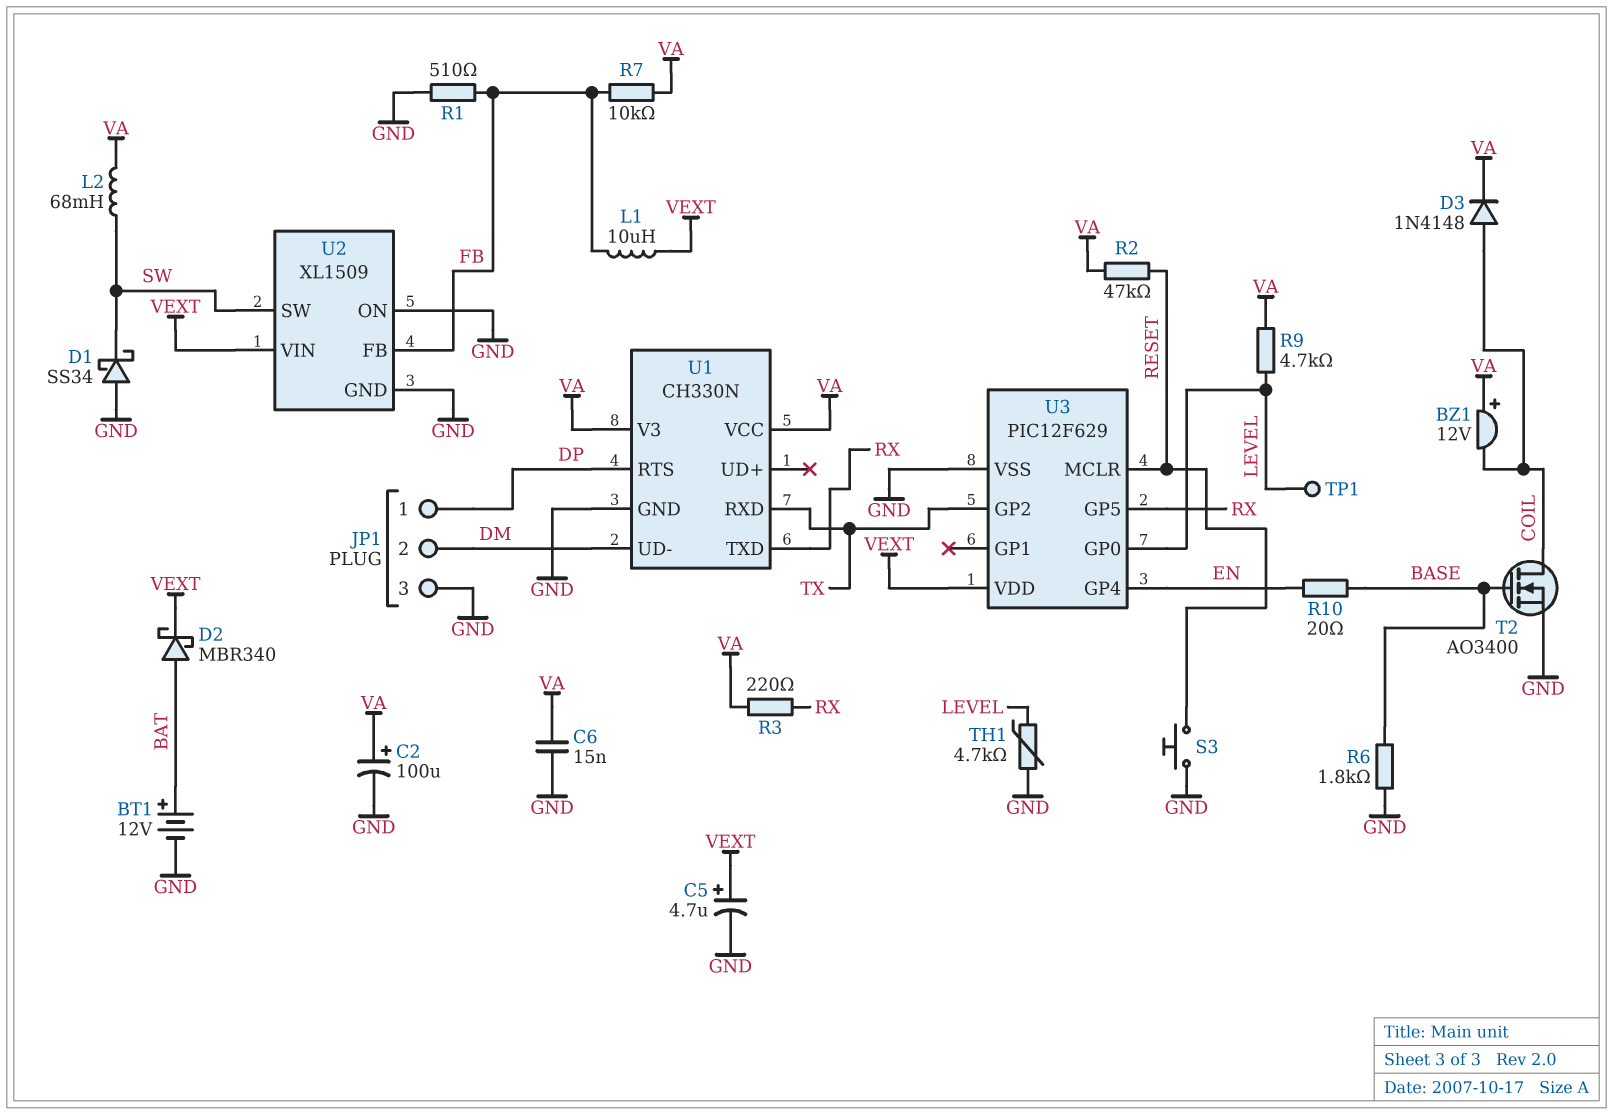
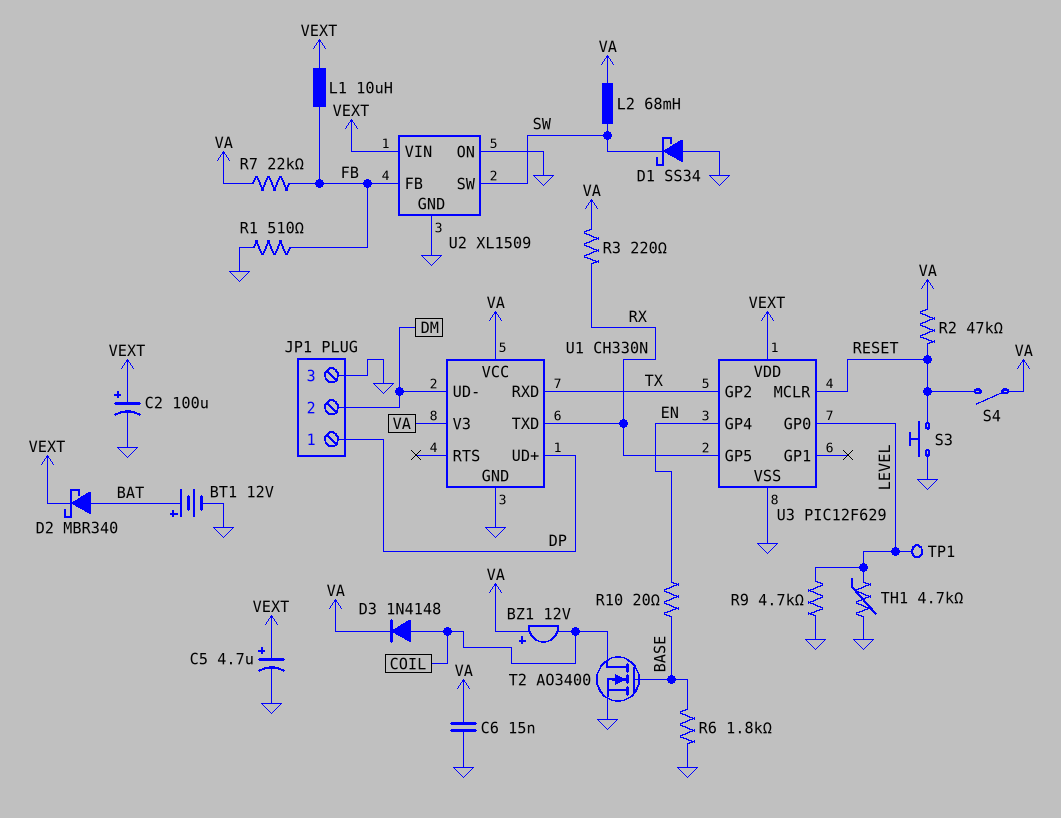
C2: 100uF (plus VA, minus GND) -> 100uF (plus VEXT, minus GND)
R7: 10k (FB, VA) -> 22k (FB, VA)
R9: 4.7k (LEVEL, VA) -> 4.7k (GND, LEVEL)
S4: none -> switch (RESET, VA)
U1 pin RTS: DP -> none
U1 pin UD+: none -> DP

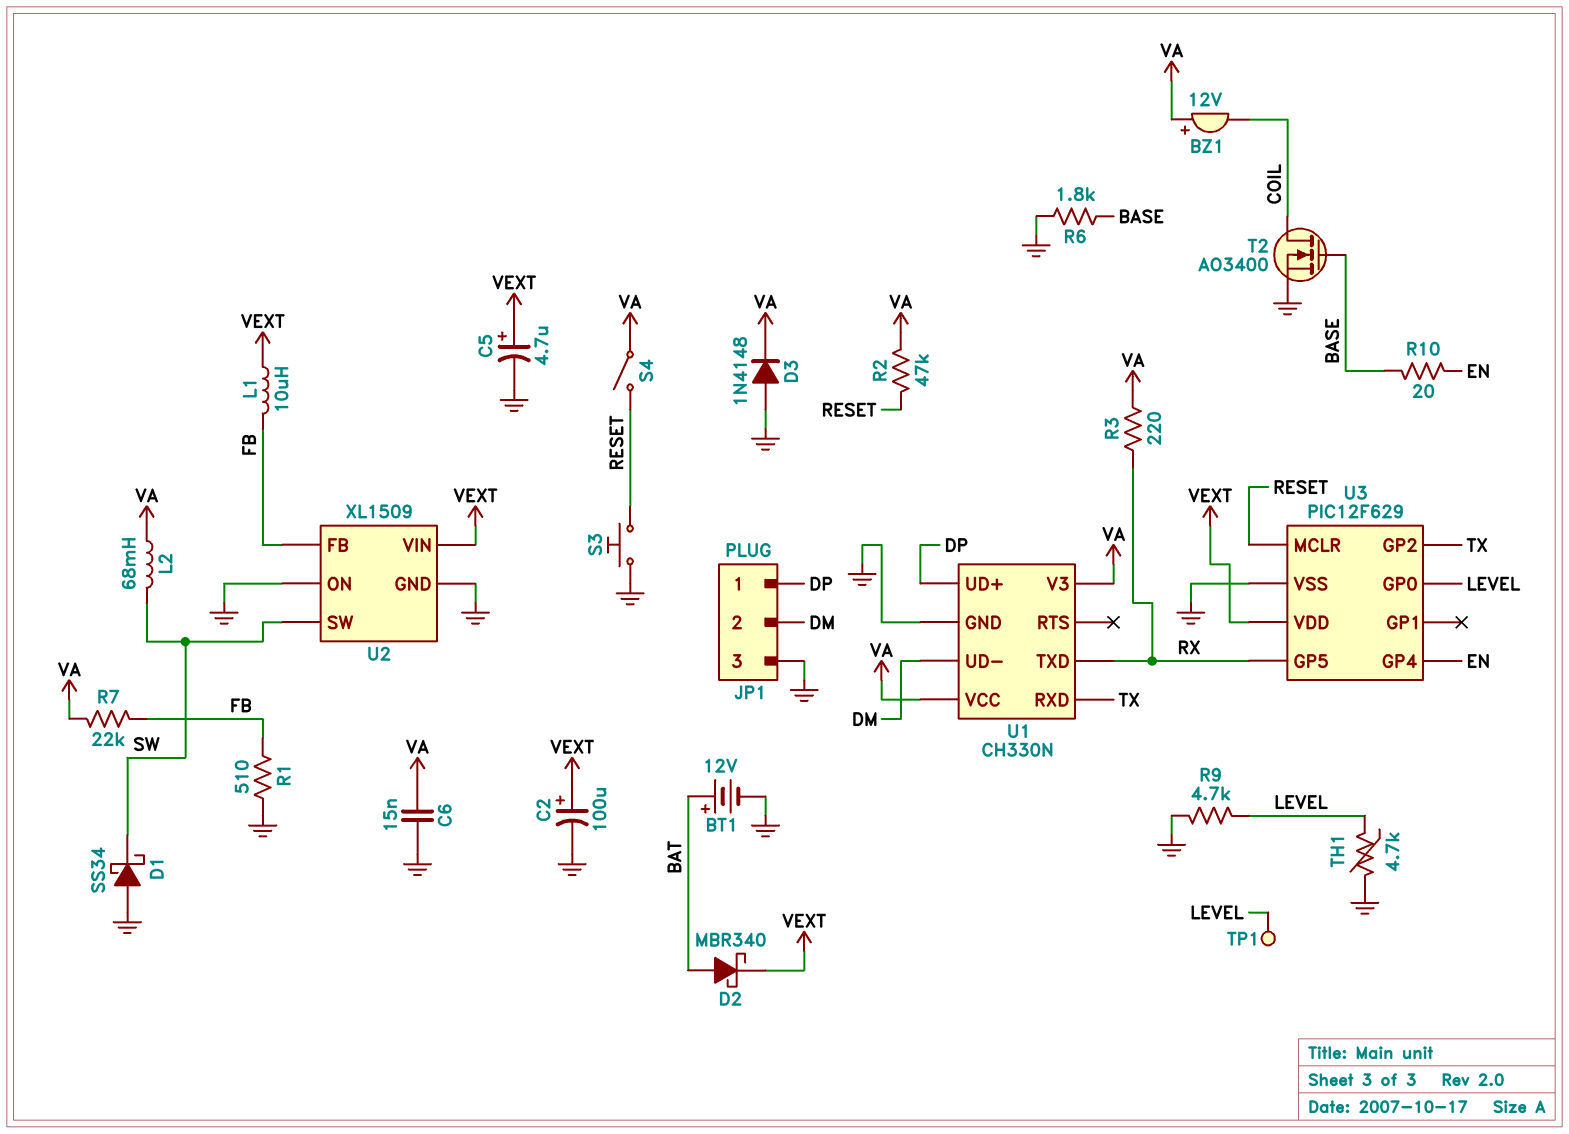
D3: diode 1N4148 (A COIL, K VA) -> diode 1N4148 (A GND, K VA)

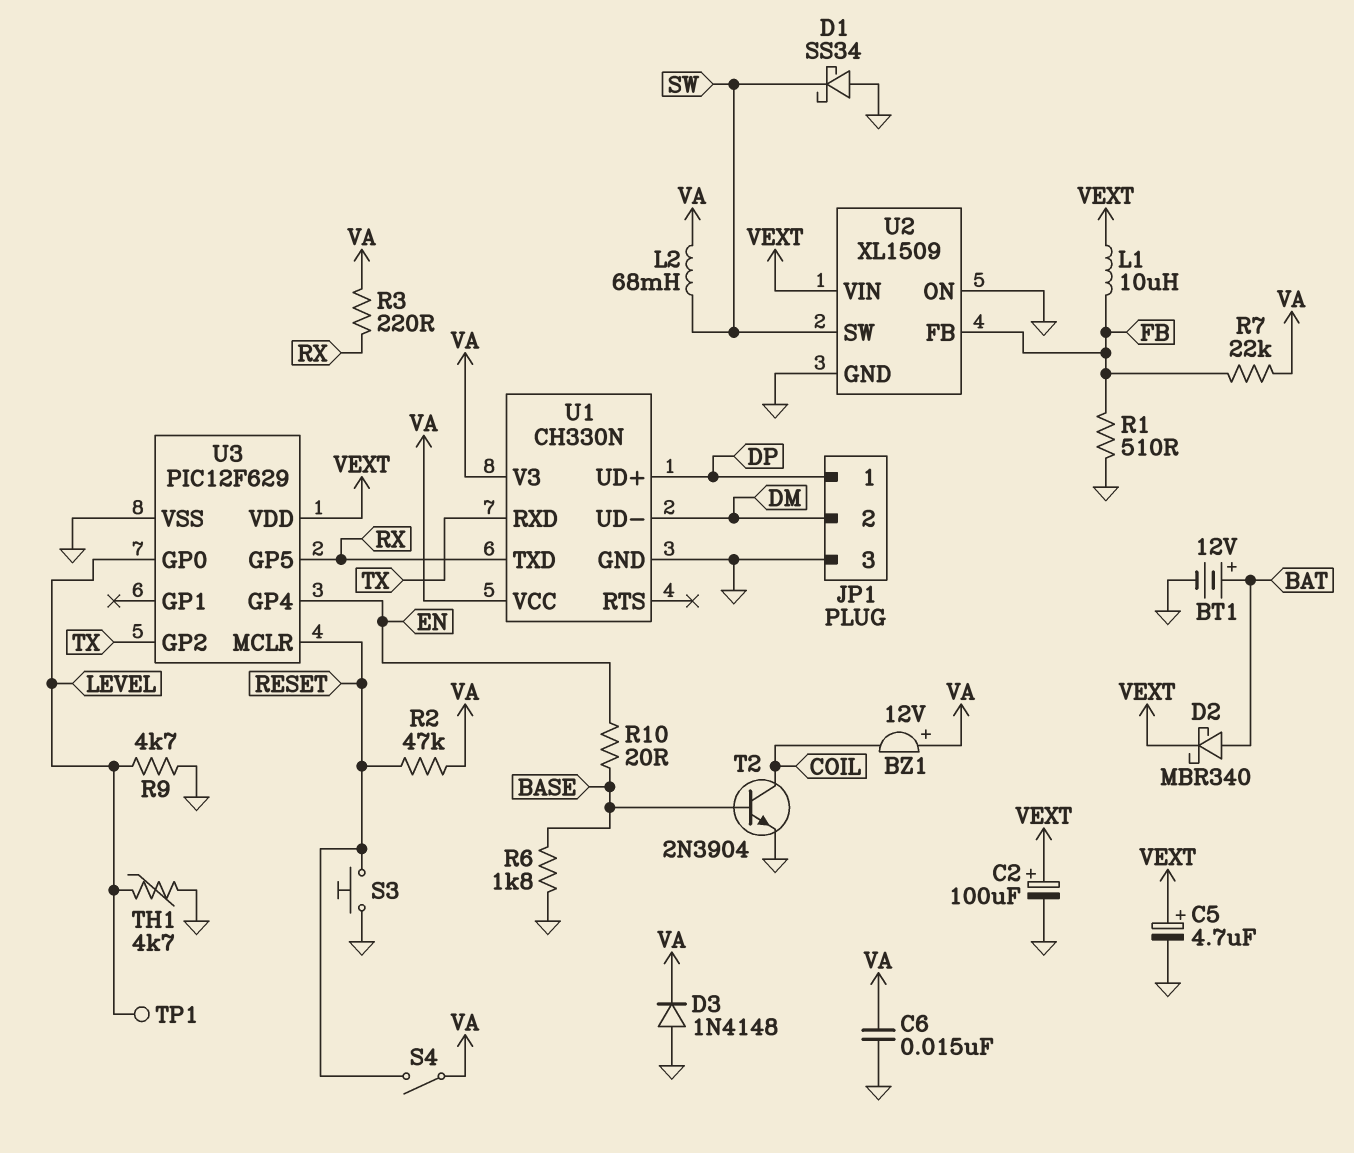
T2: NMOS AO3400 (G BASE, D COIL, S GND) -> NPN 2N3904 (B BASE, C COIL, E GND)

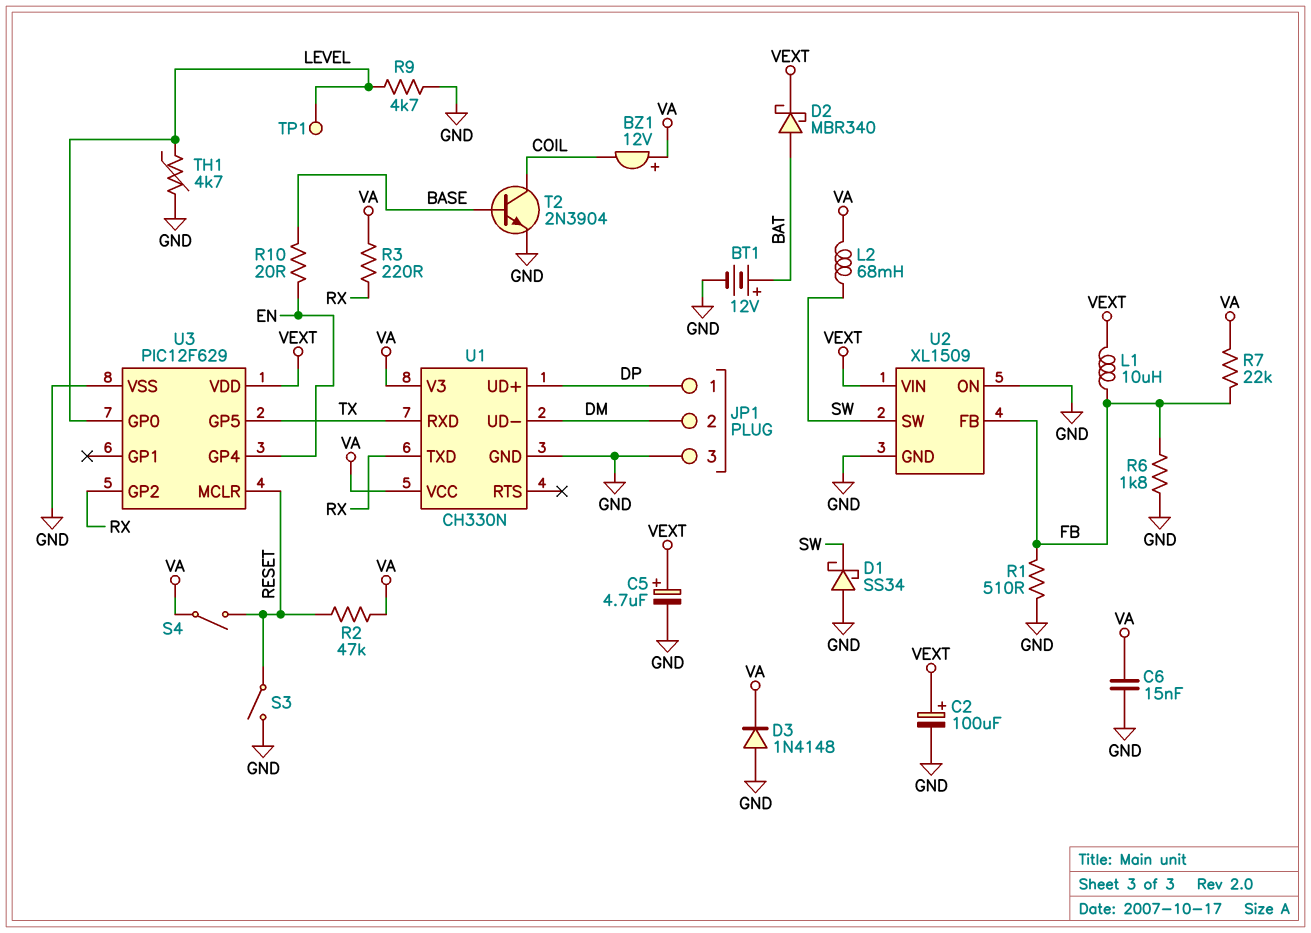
R6: 1.8k (BASE, GND) -> 1.8k (FB, GND)
S3: button (GND, RESET) -> switch (GND, RESET)
U3 pin GP2: TX -> RX
U3 pin GP5: RX -> TX

